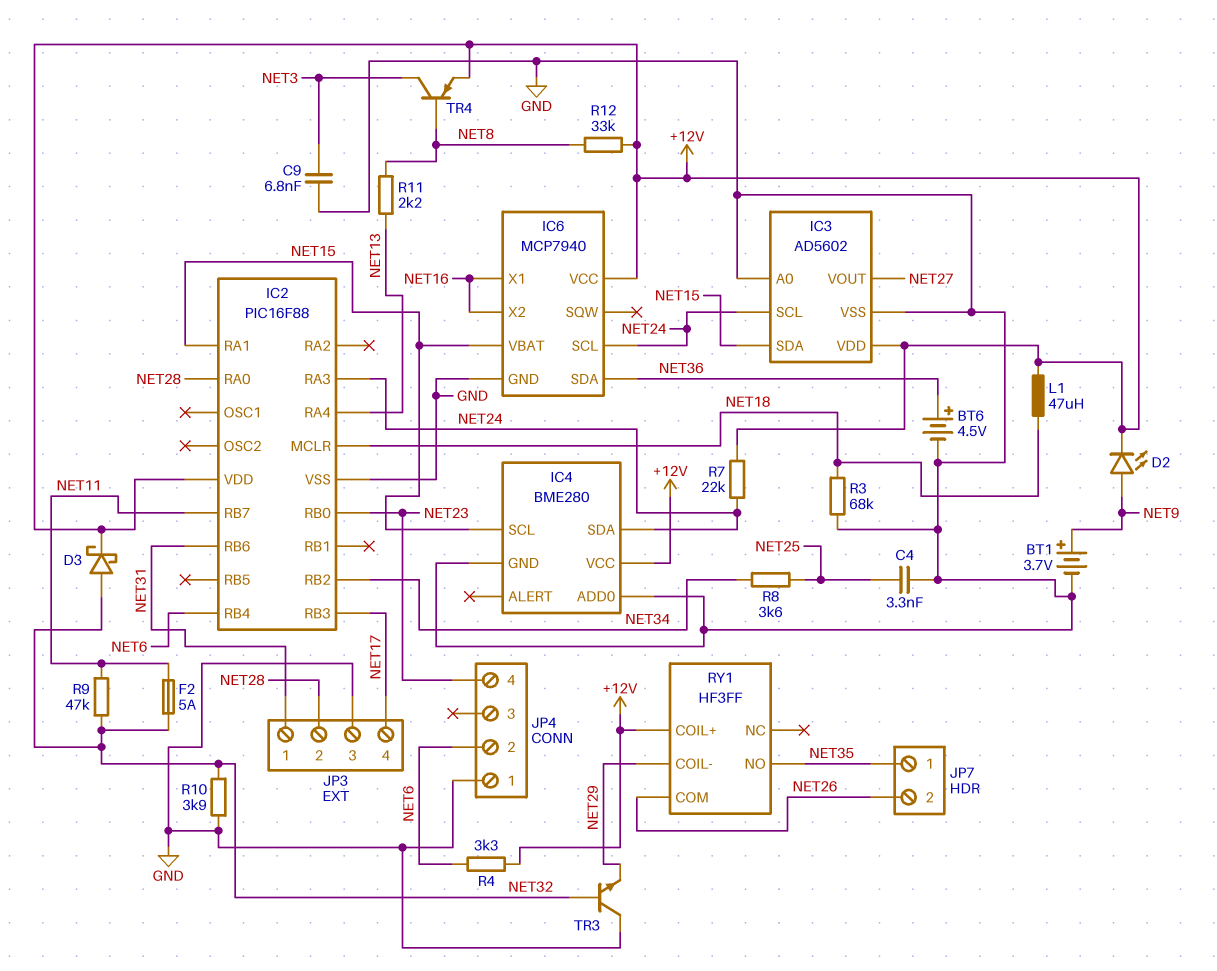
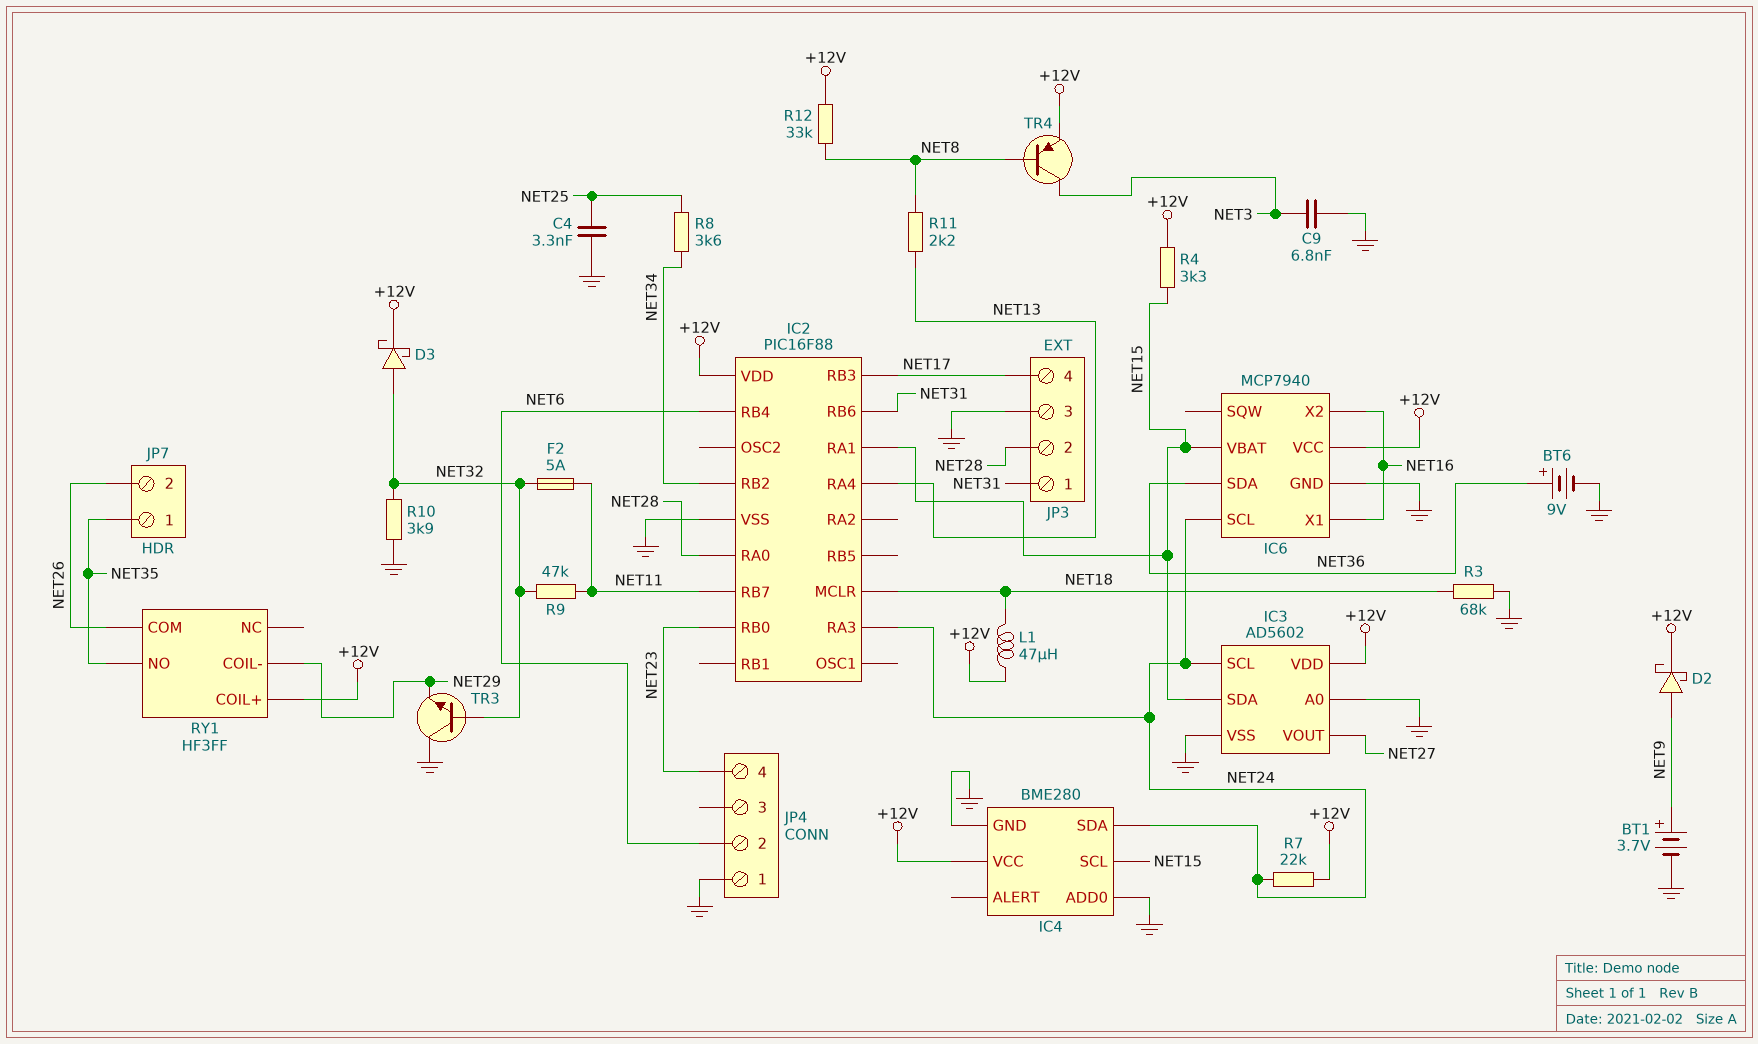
BT6: 4.5V (plus NET36, minus GND) -> 9V (plus NET36, minus GND)
D2: LED (A NET9, K +12V) -> schottky (A NET9, K +12V)
R4: 3.3k (+12V, NET6) -> 3.3k (+12V, NET15)

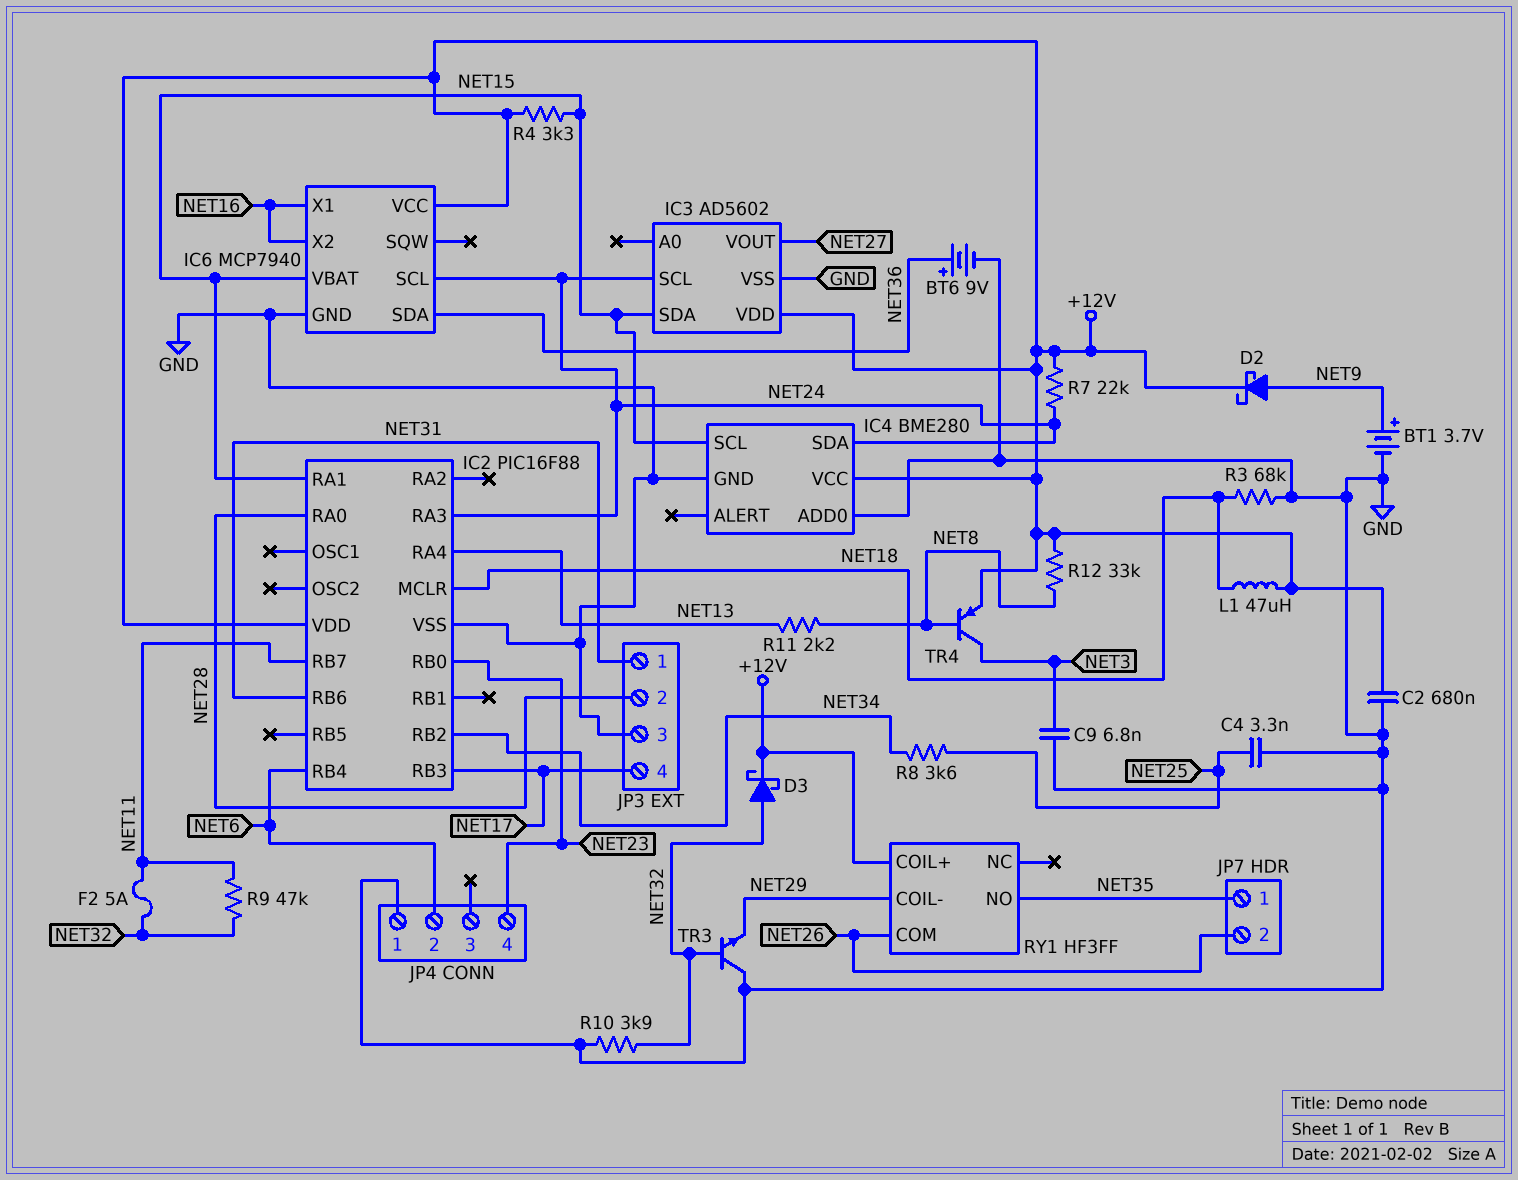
C2: none -> 680nF (+12V, GND)
IC3 pin A0: GND -> none

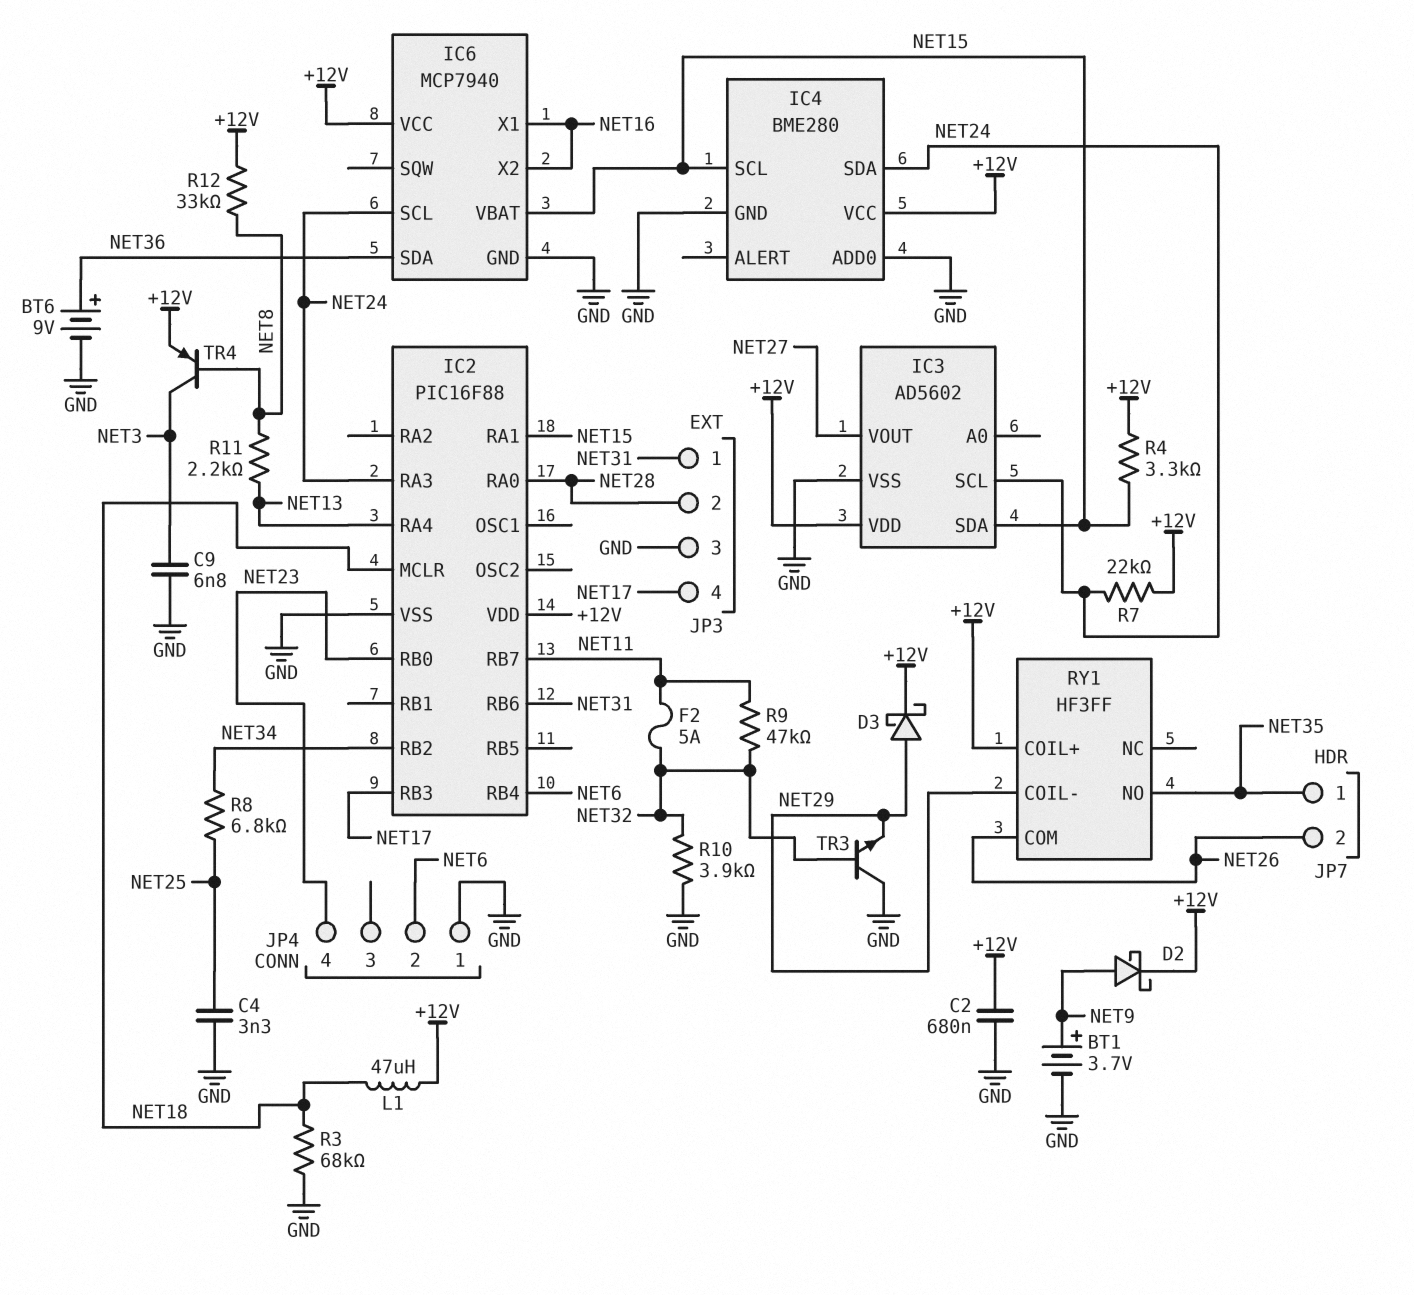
D3: schottky (A NET32, K +12V) -> schottky (A NET29, K +12V)
R8: 3.6k (NET25, NET34) -> 6.8k (NET25, NET34)

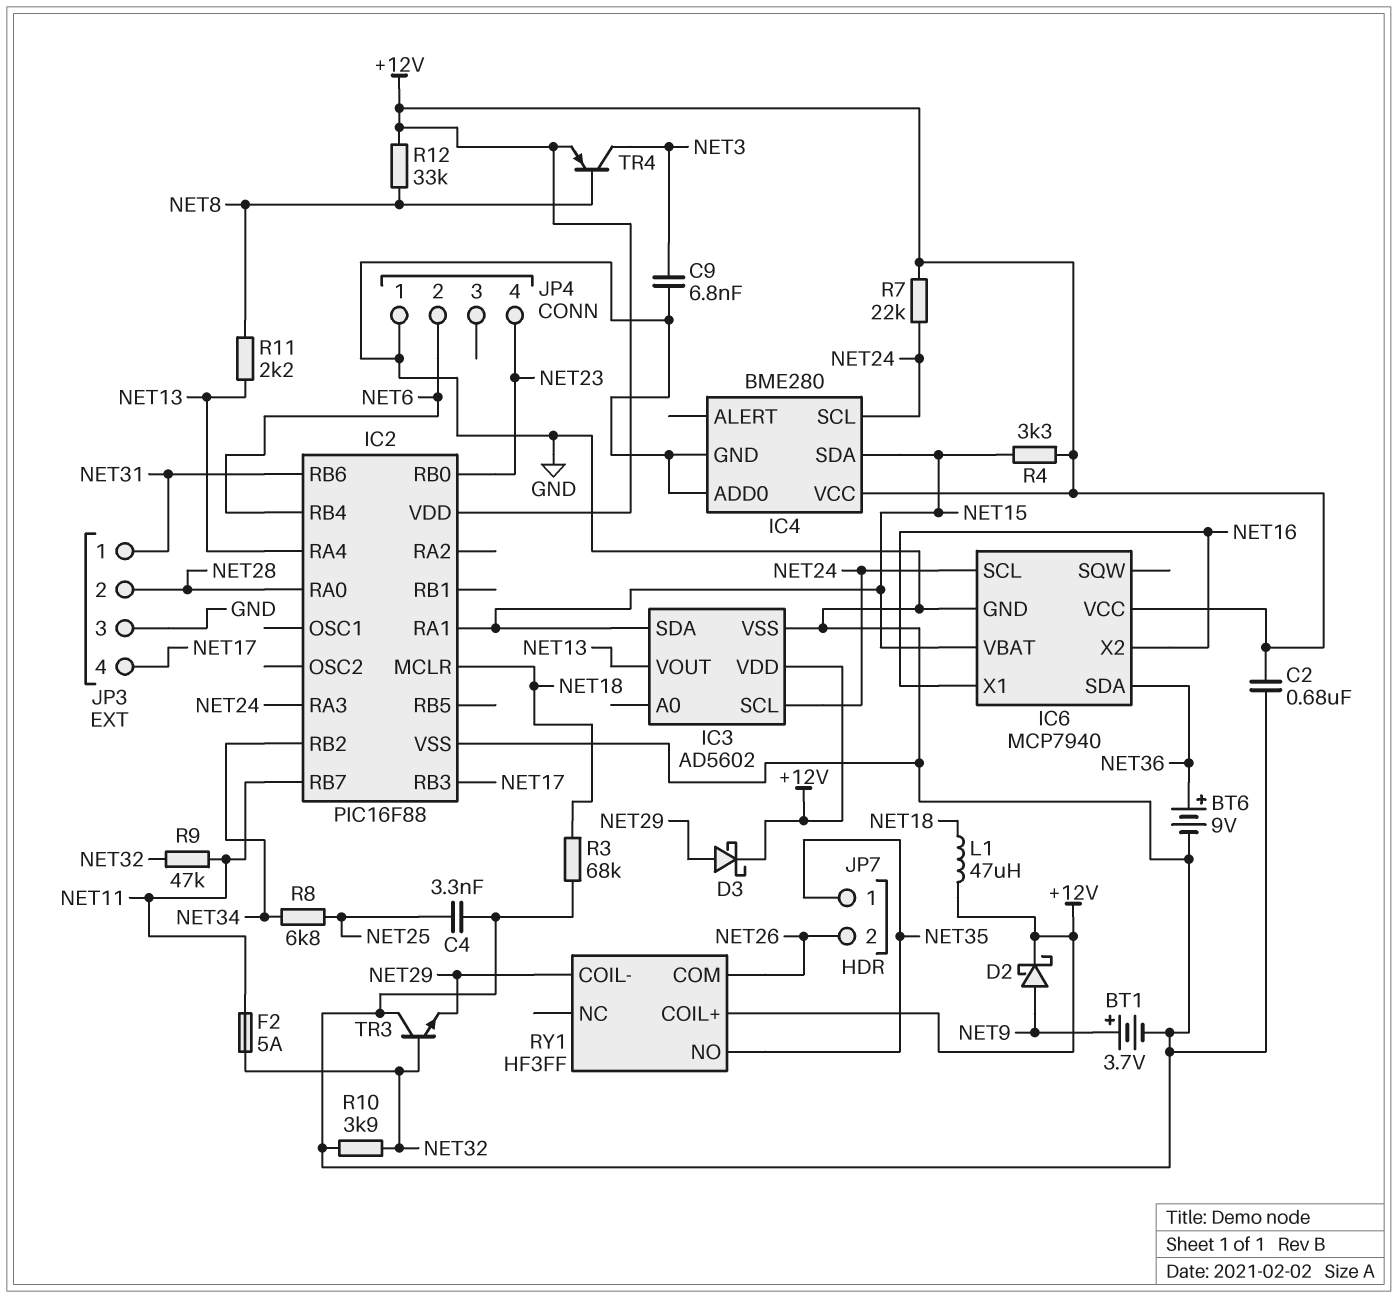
IC3 pin VOUT: NET27 -> NET13
IC4 pin SCL: NET15 -> NET24
IC4 pin SDA: NET24 -> NET15

